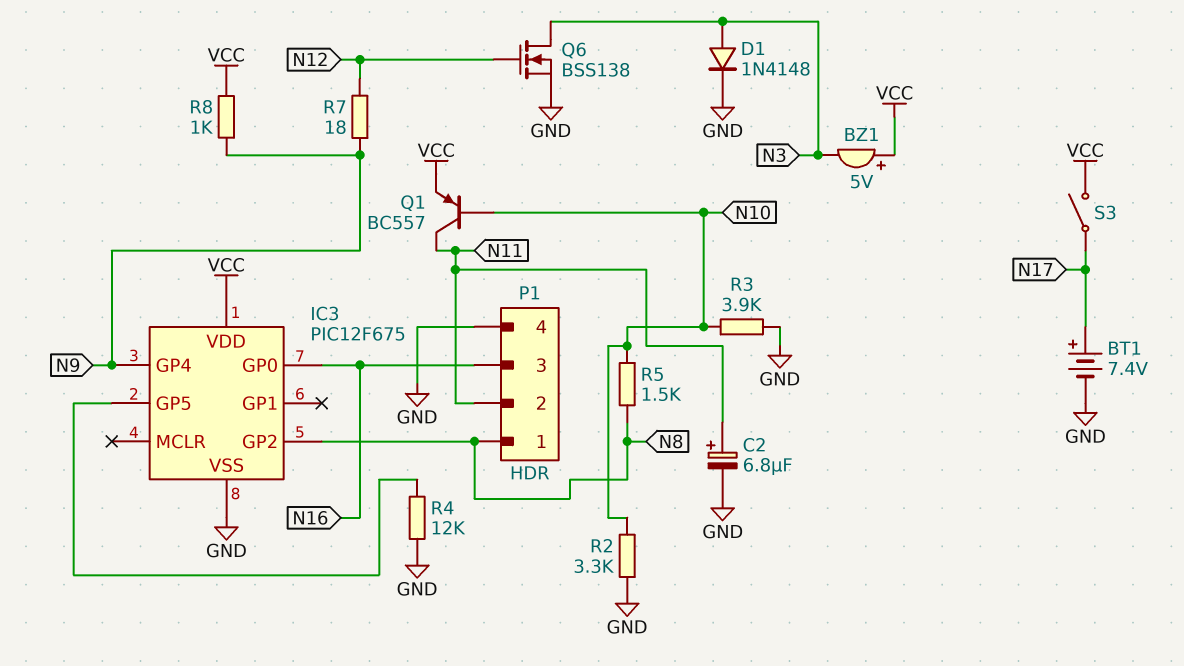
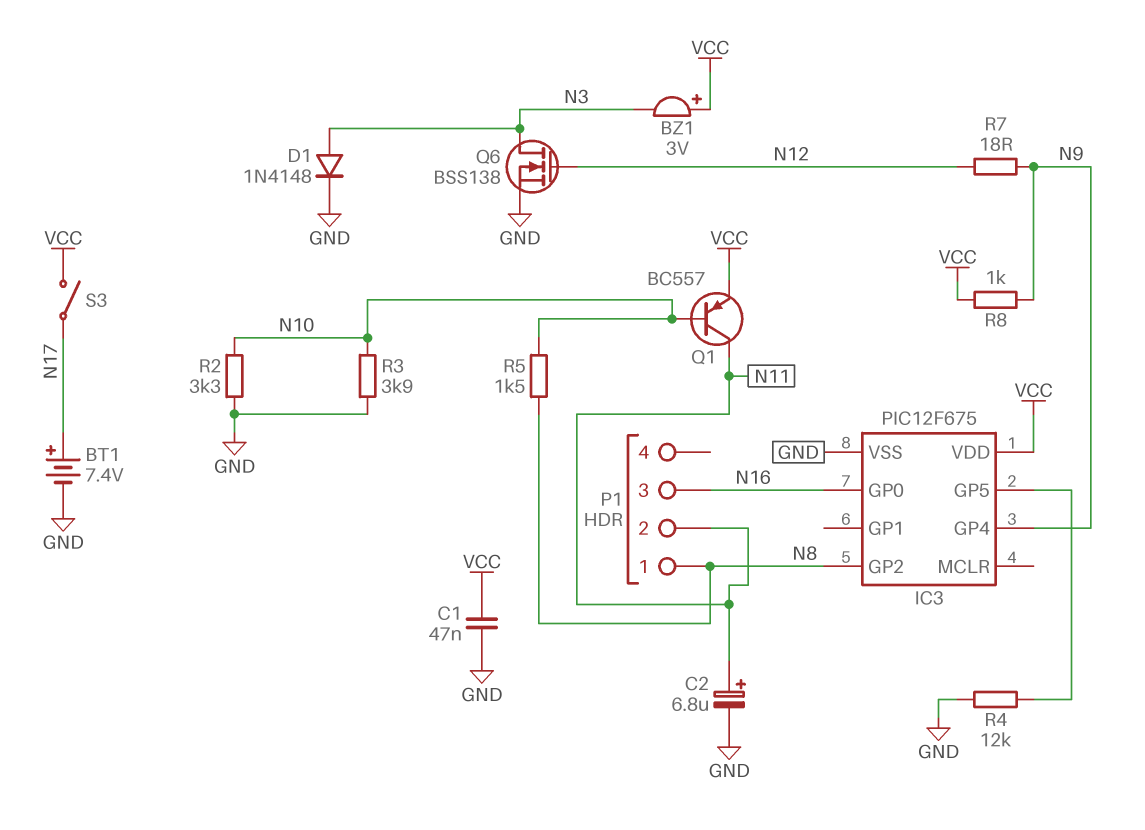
BZ1: buzzer 5V (plus VCC, minus N3) -> buzzer 3V (plus VCC, minus N3)
C1: none -> 47nF (GND, VCC)
P1 pin 4: GND -> none

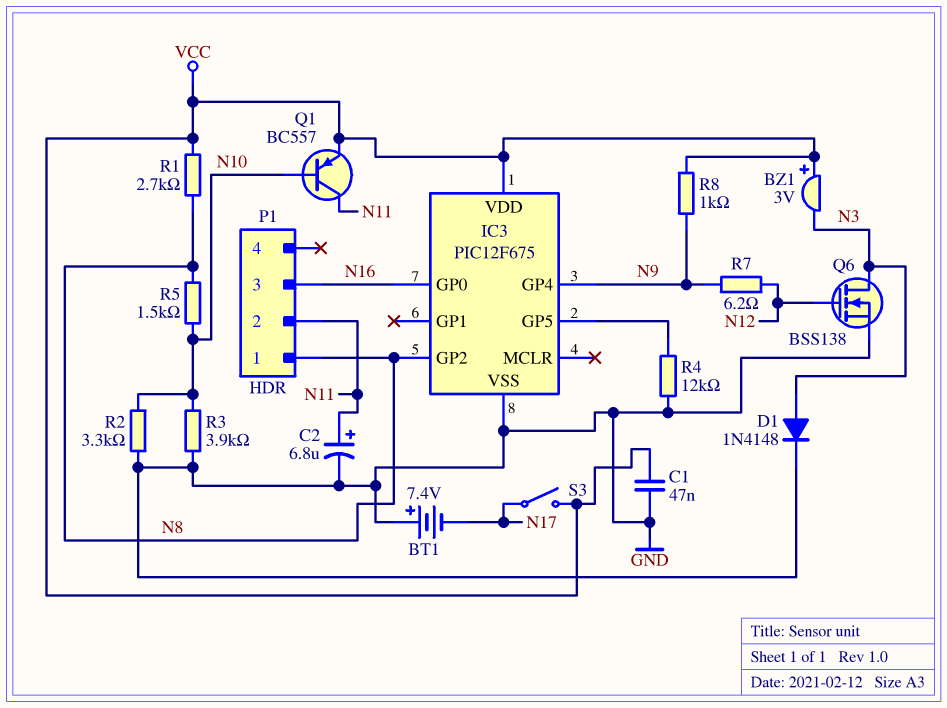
BT1: 7.4V (plus N17, minus GND) -> 7.4V (plus GND, minus N17)
R1: none -> 2.7k (N8, VCC)
R7: 18 (N9, N12) -> 6.2 (N9, N12)

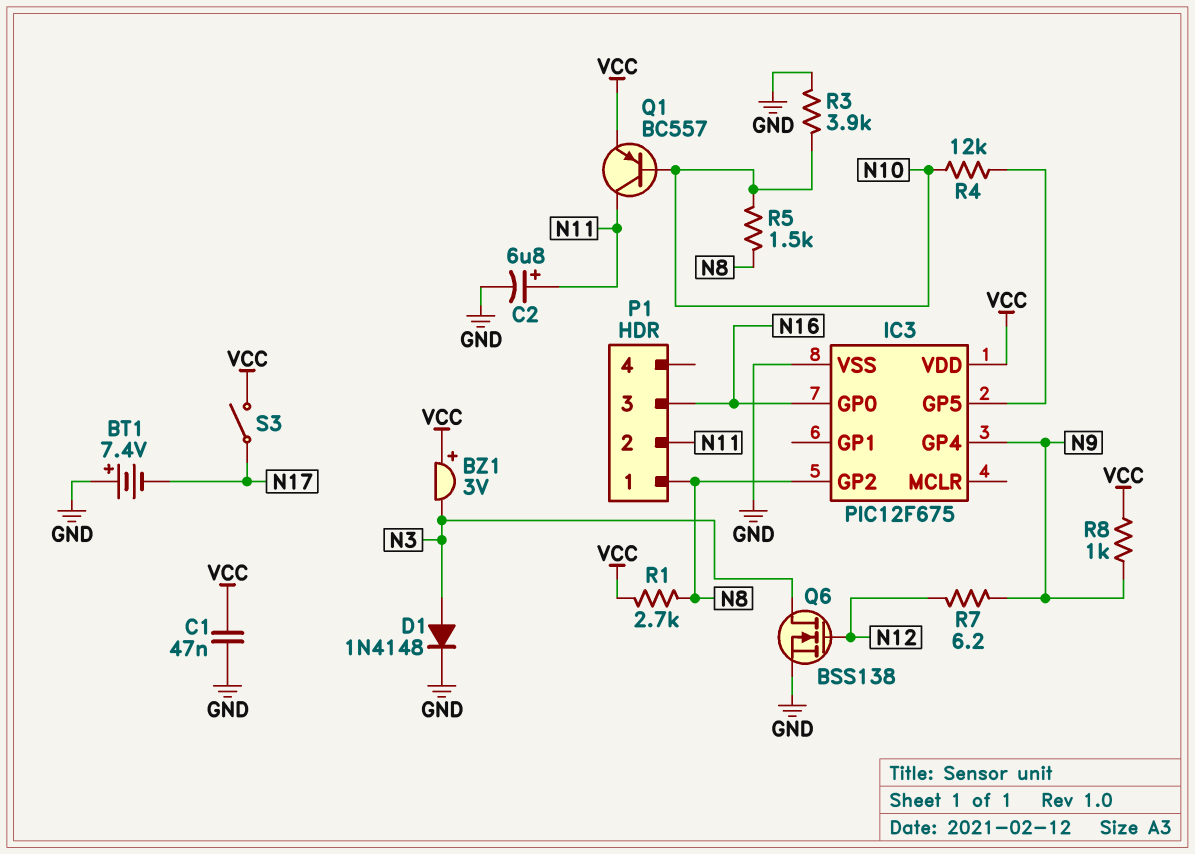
R2: 3.3k (GND, N10) -> none
R4: 12k (GND, IC3/GP5) -> 12k (IC3/GP5, N10)

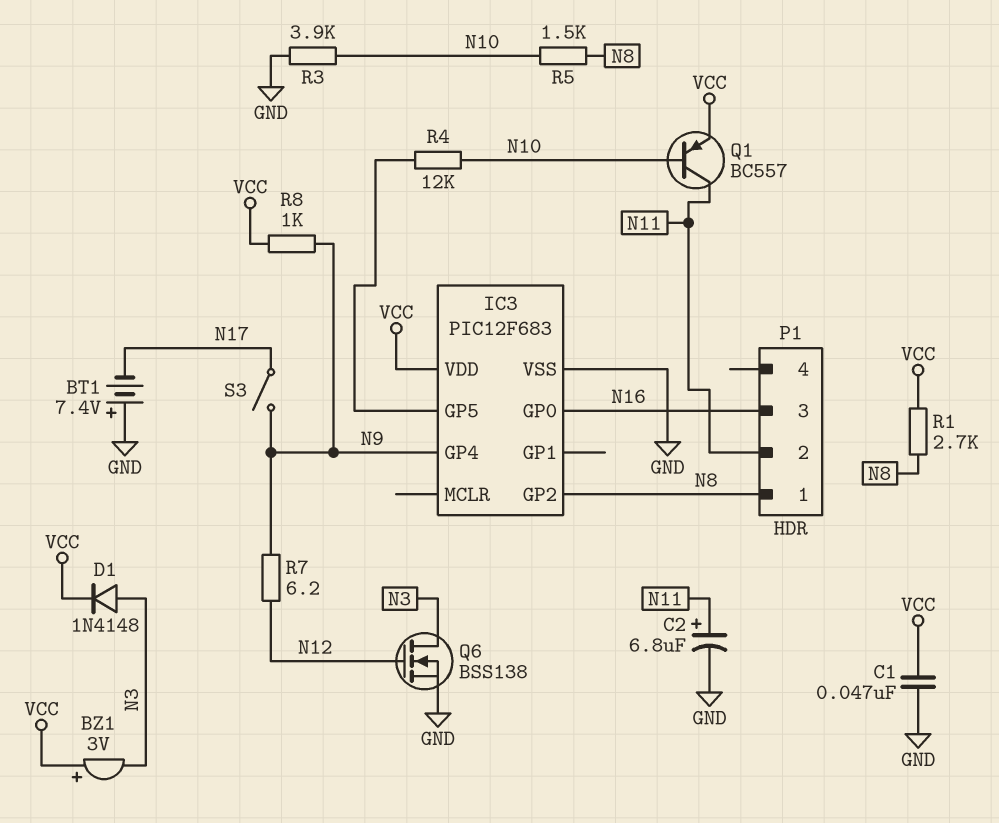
D1: diode 1N4148 (A N3, K GND) -> diode 1N4148 (A N3, K VCC)
IC3: PIC12F675 -> PIC12F683
S3: switch (N17, VCC) -> switch (N9, N17)

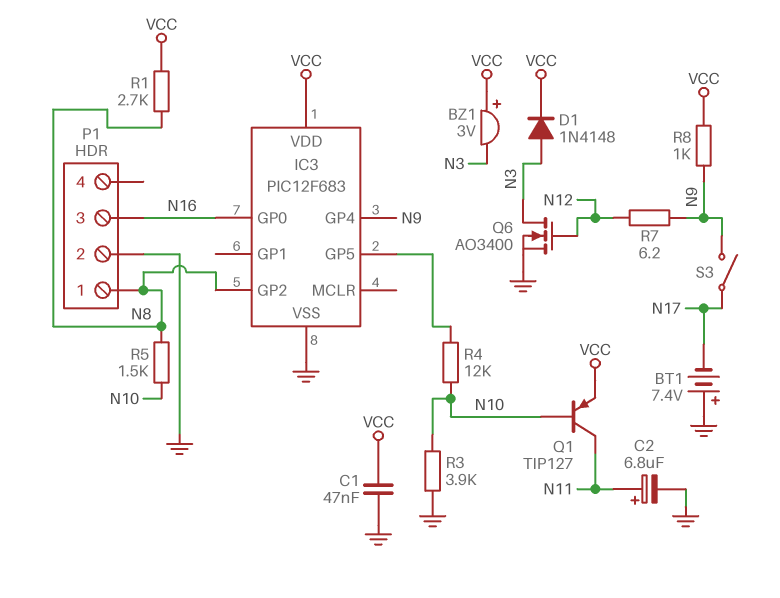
P1 pin 2: N11 -> GND
Q1: PNP BC557 (B N10, C N11, E VCC) -> PNP TIP127 (B N10, C N11, E VCC)
Q6: NMOS BSS138 (G N12, D N3, S GND) -> NMOS AO3400 (G N12, D N3, S GND)

